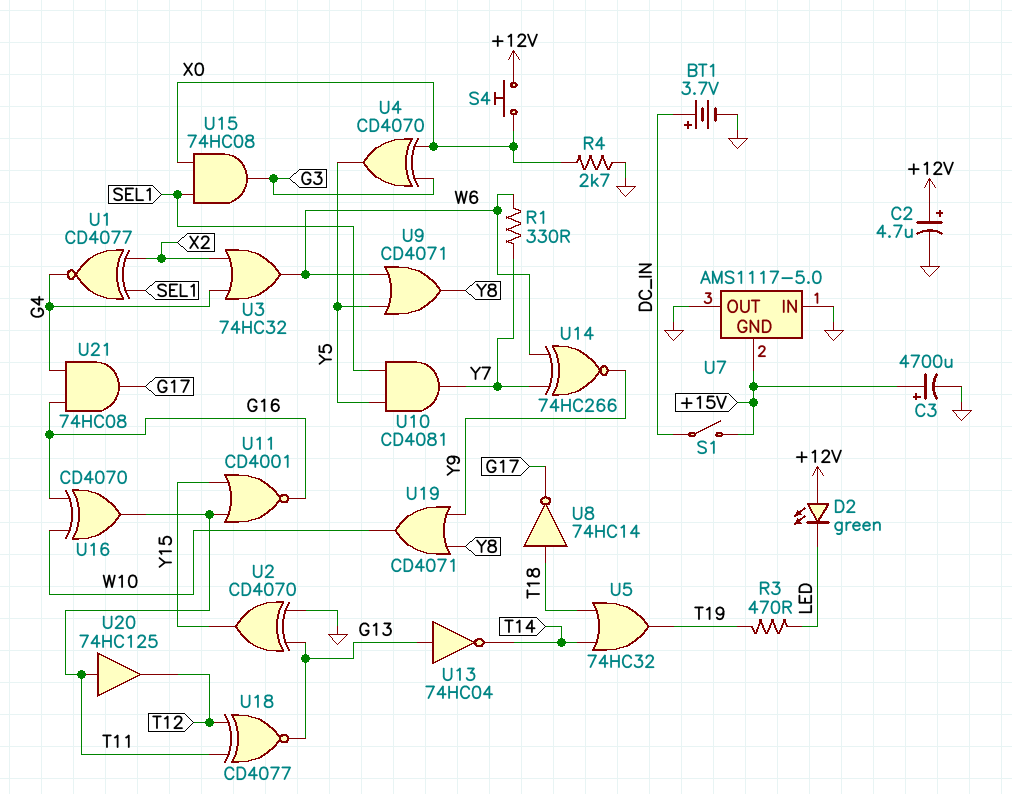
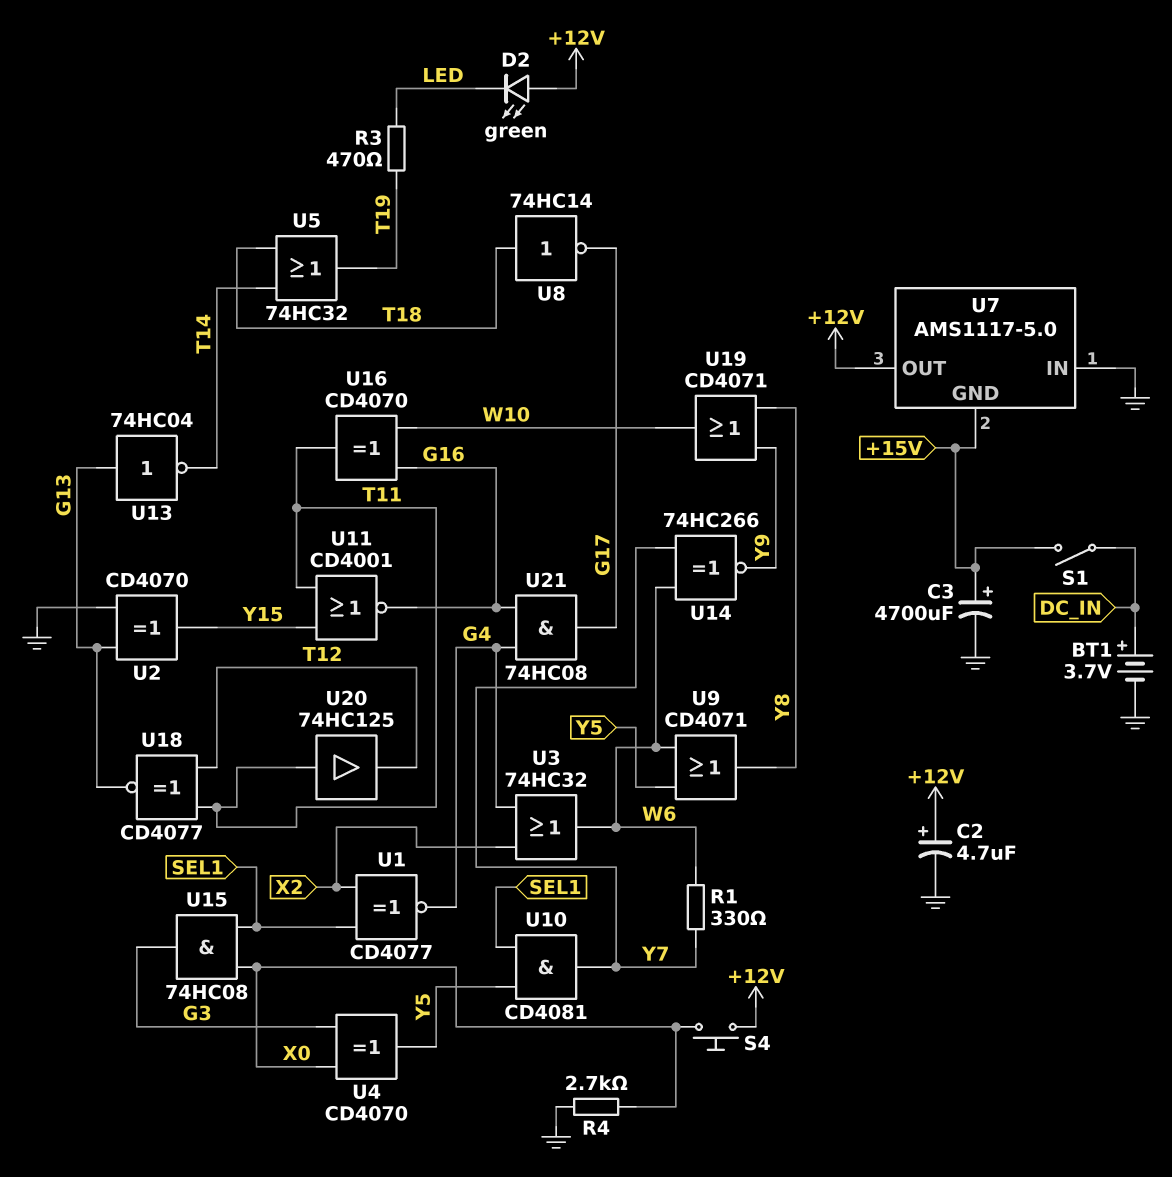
U7 pin OUT: GND -> +12V

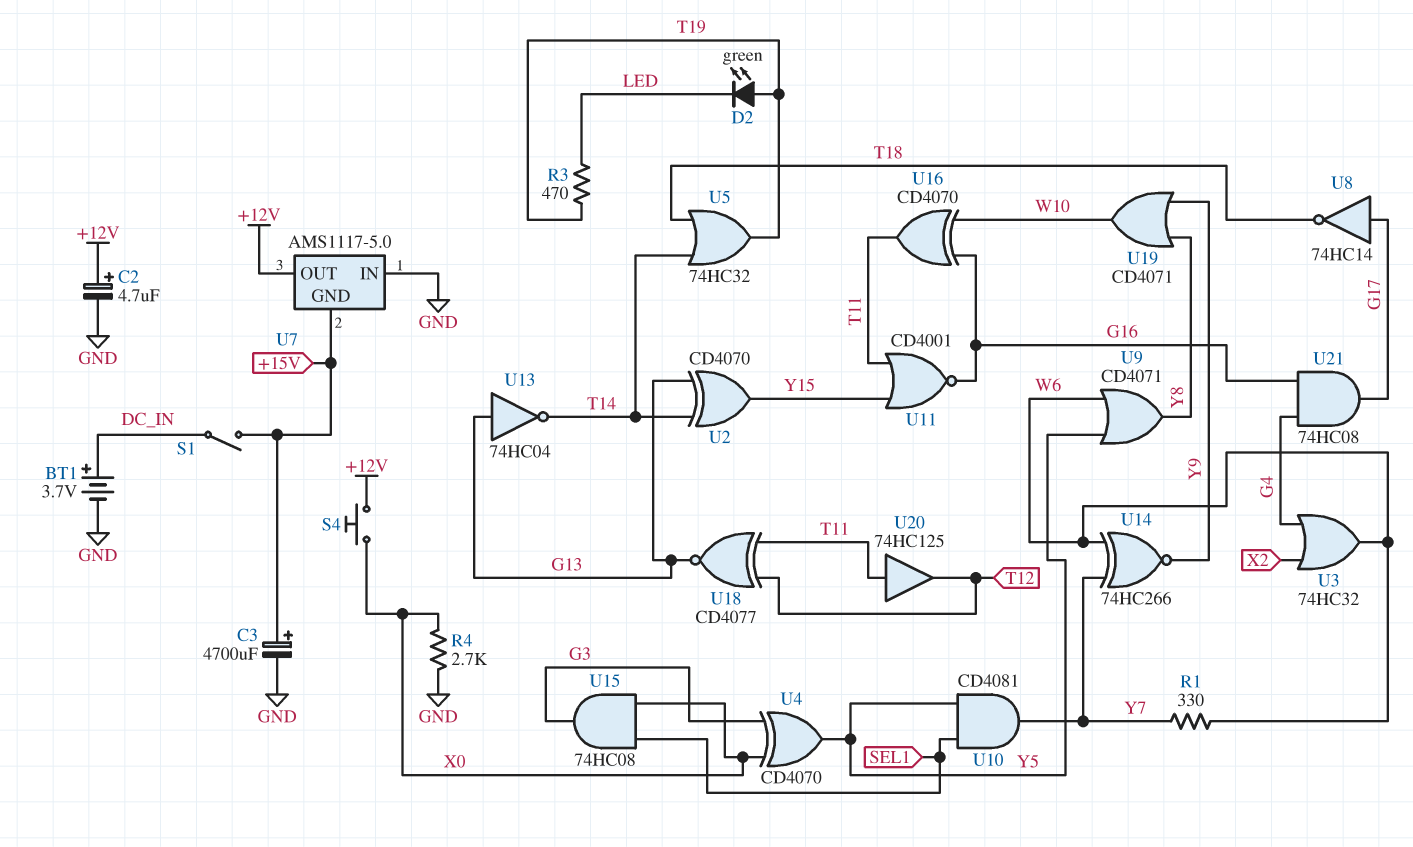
D2: LED green (A +12V, K LED) -> LED green (A T19, K LED)
U1: XNOR CD4077 (in SEL1, in X2, out G4) -> none
U2: XOR CD4070 (in G13, in GND, out Y15) -> XOR CD4070 (in G13, in T14, out Y15)
U8: NOT 74HC14 (in T18, out G17) -> NOT 74HC14 (in G17, out T18)

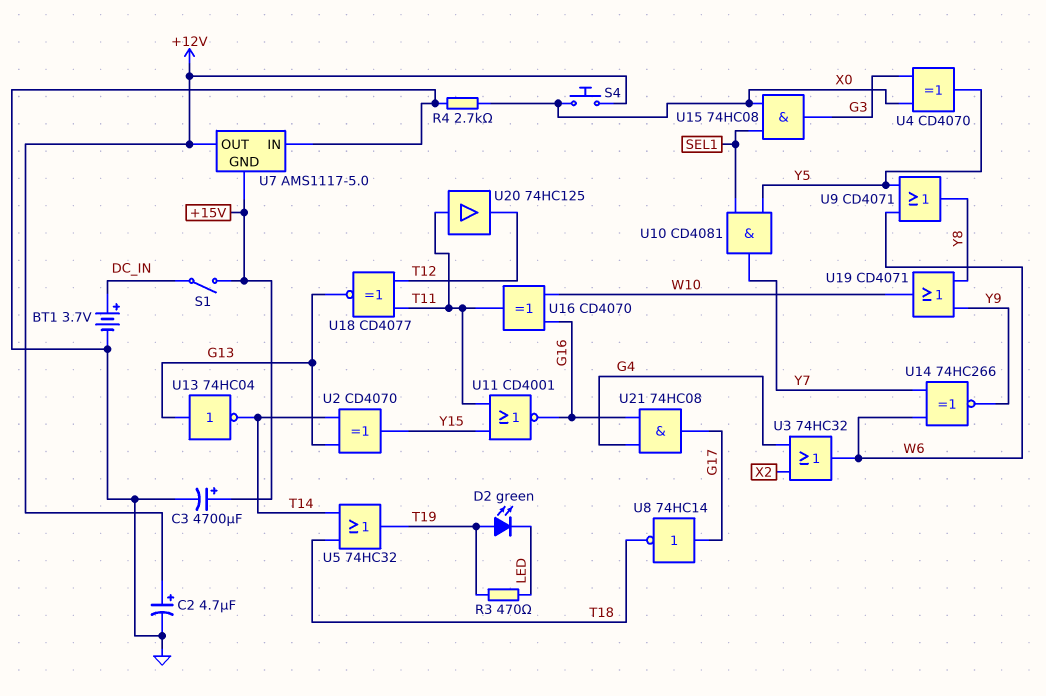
R1: 330 (W6, Y7) -> none

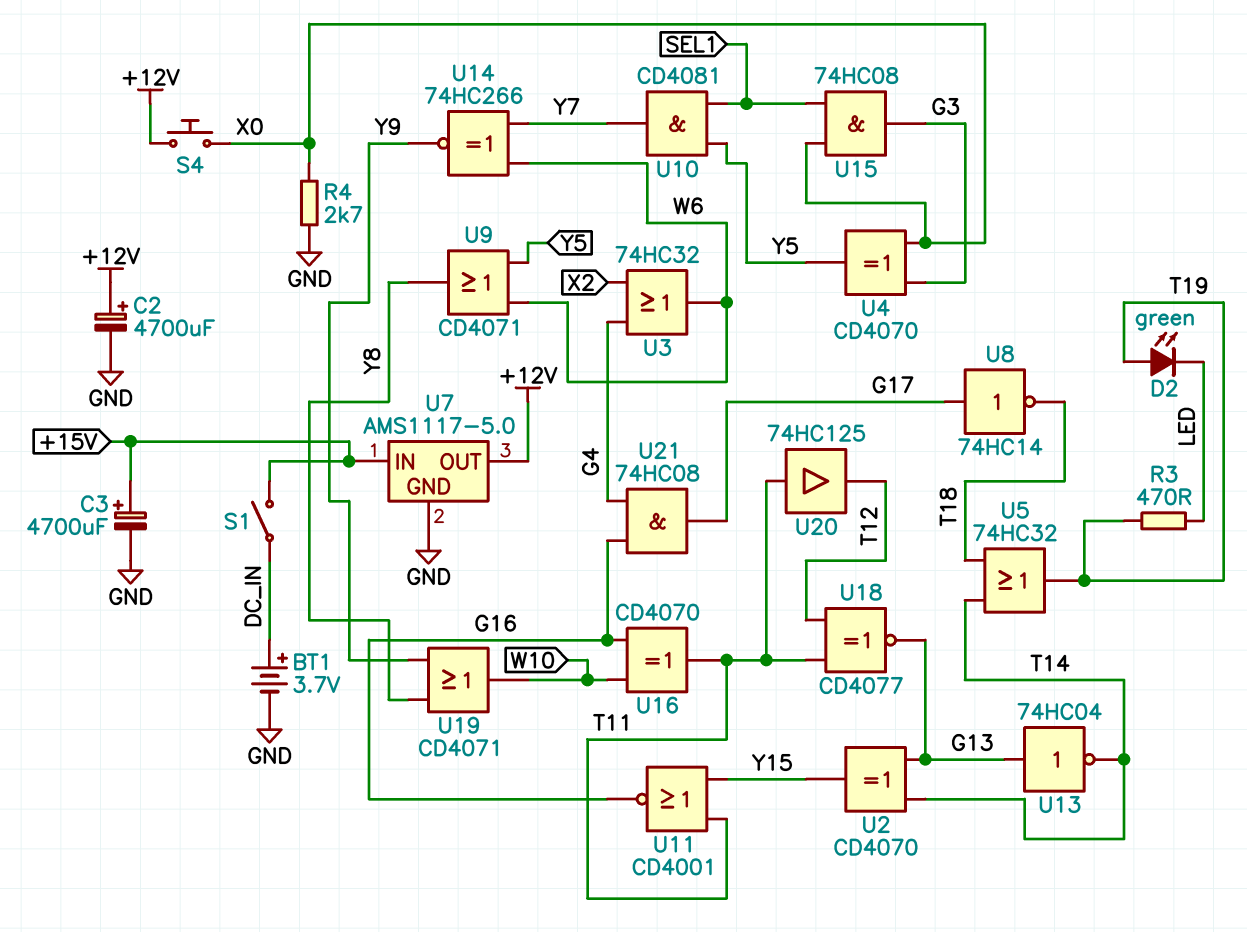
C2: 4.7uF (plus +12V, minus GND) -> 4700uF (plus +12V, minus GND)
U7 pin GND: +15V -> GND
U7 pin IN: GND -> +15V

